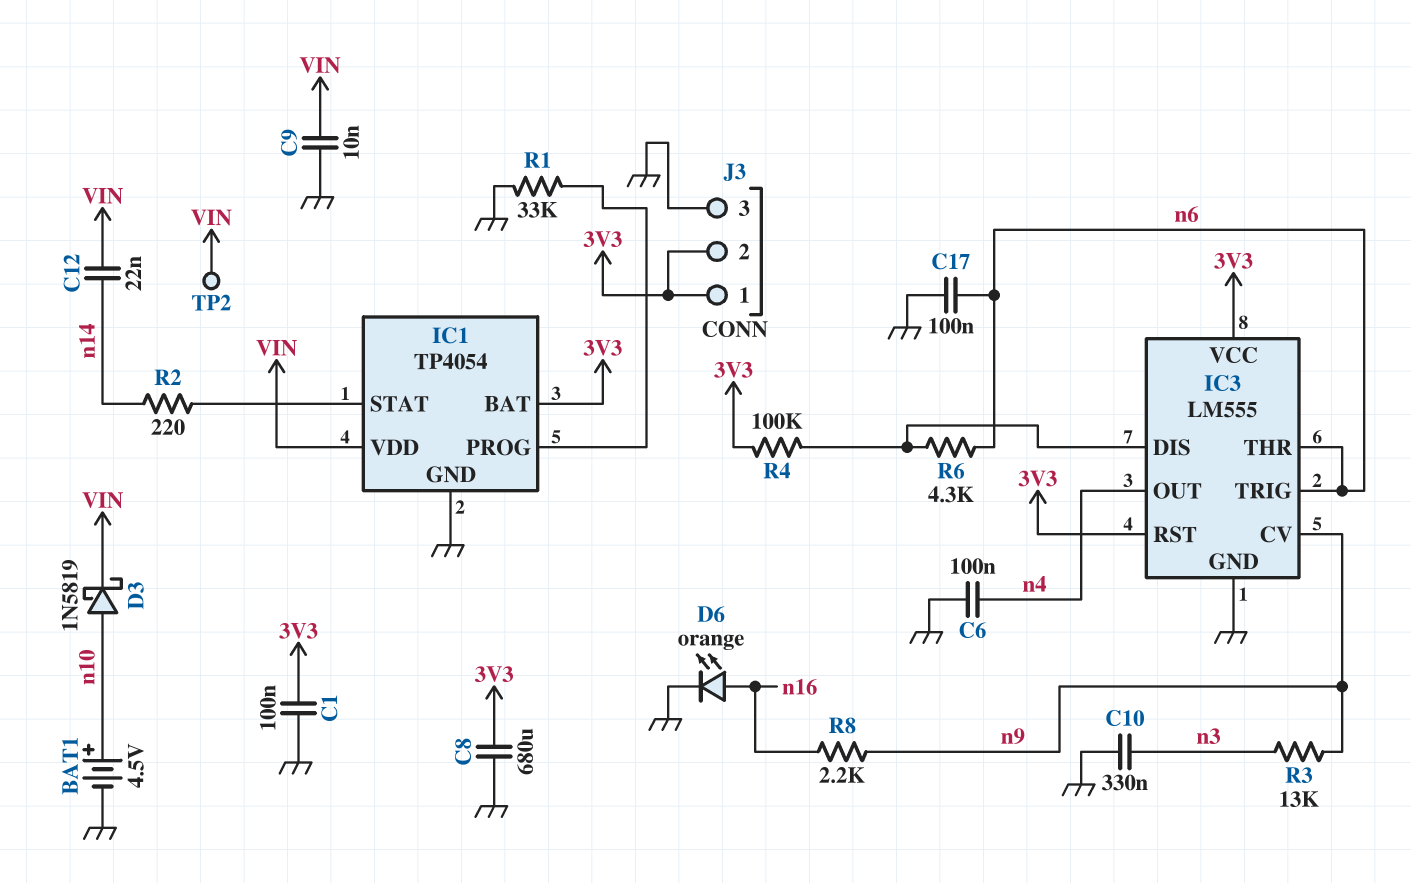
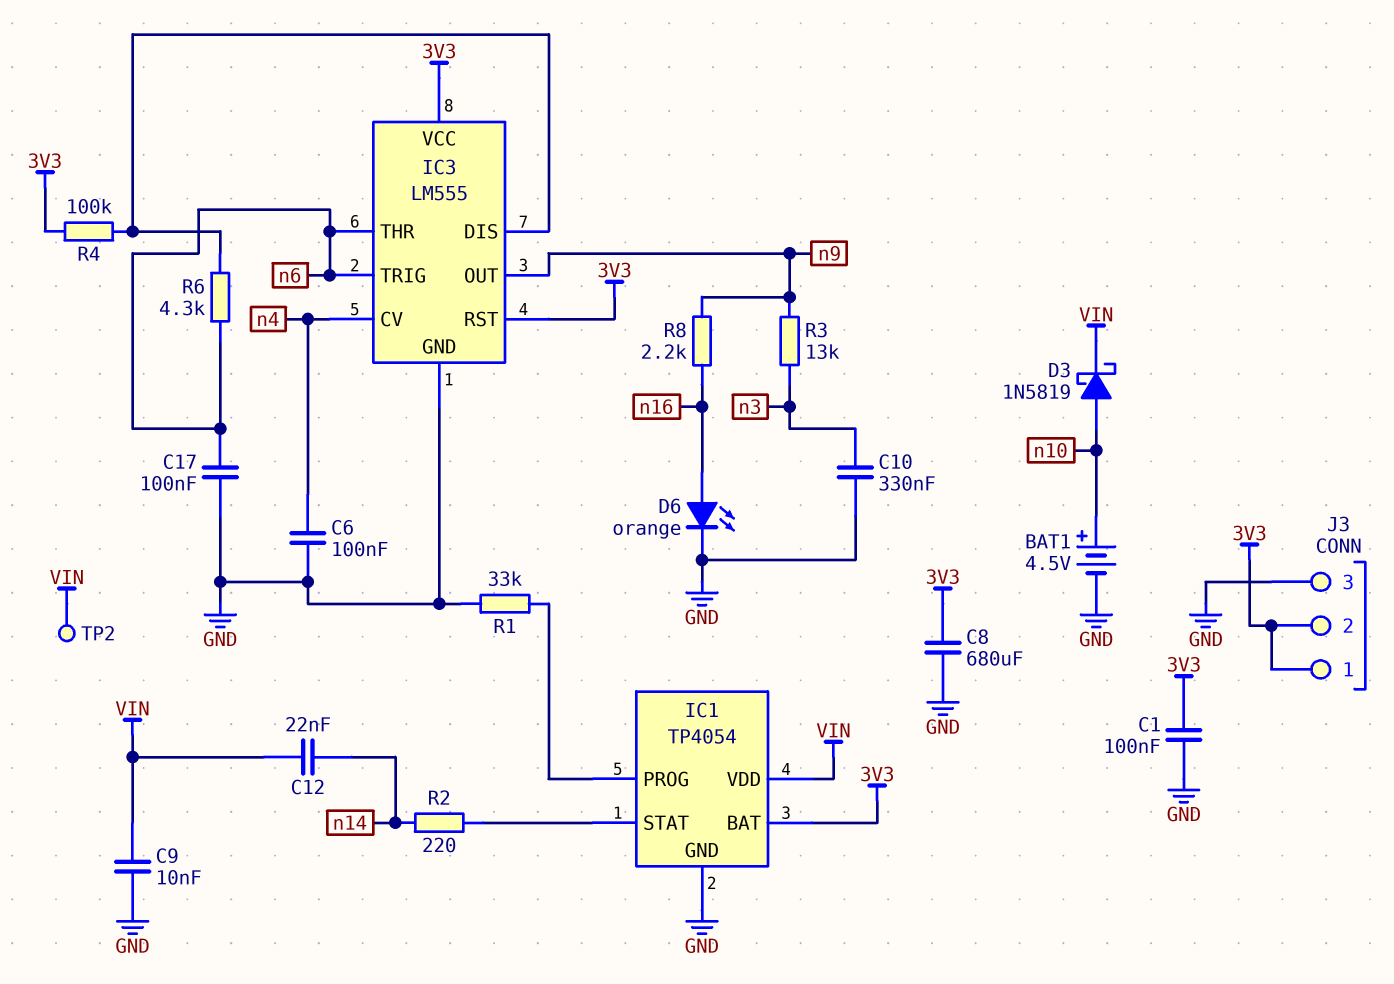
IC3 pin CV: n9 -> n4
IC3 pin OUT: n4 -> n9

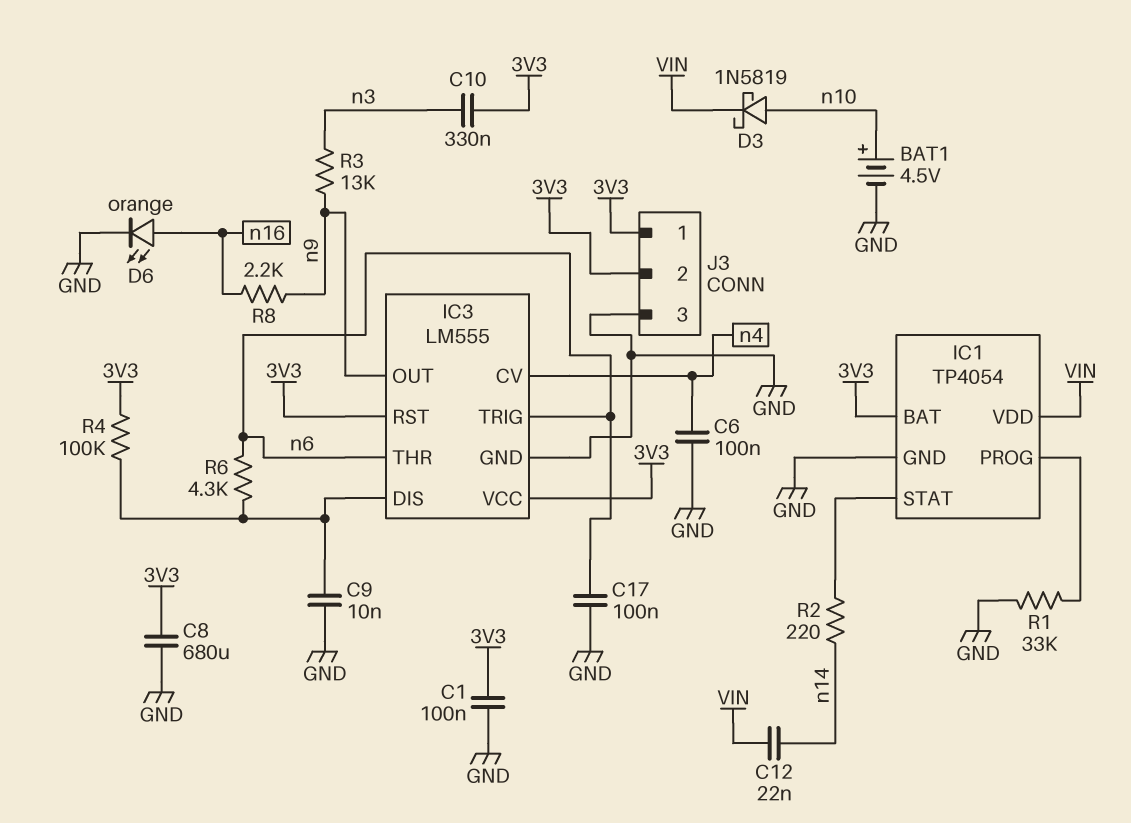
C9: 10nF (GND, VIN) -> 10nF (GND, IC3/DIS)
C10: 330nF (GND, n3) -> 330nF (3V3, n3)
TP2: test point (VIN) -> none

